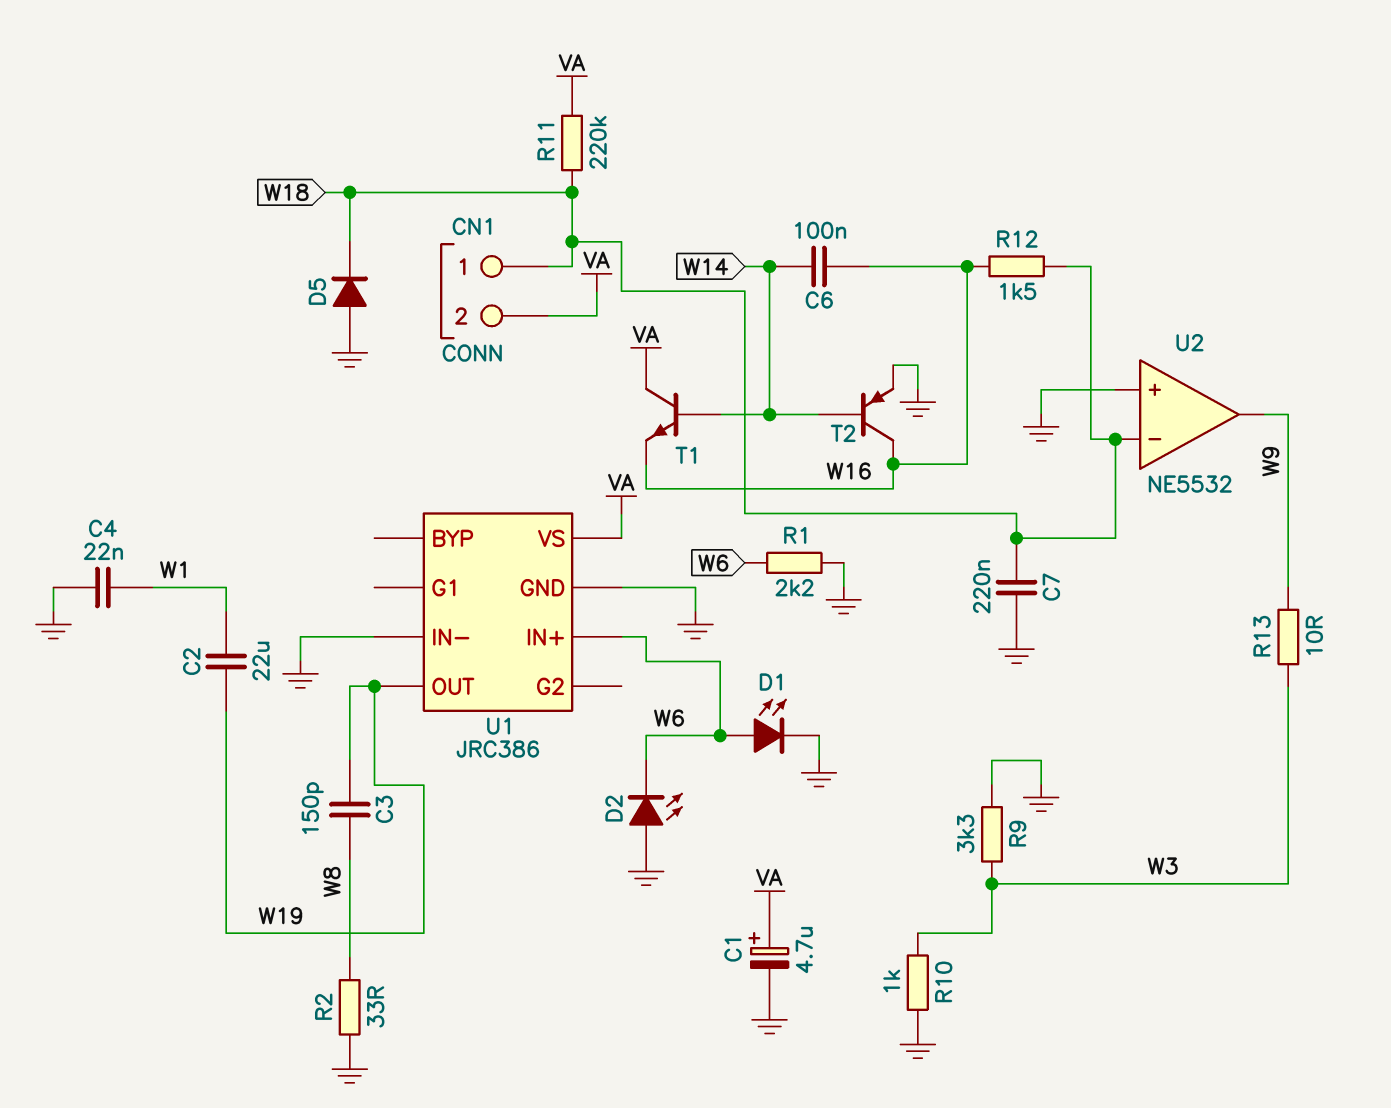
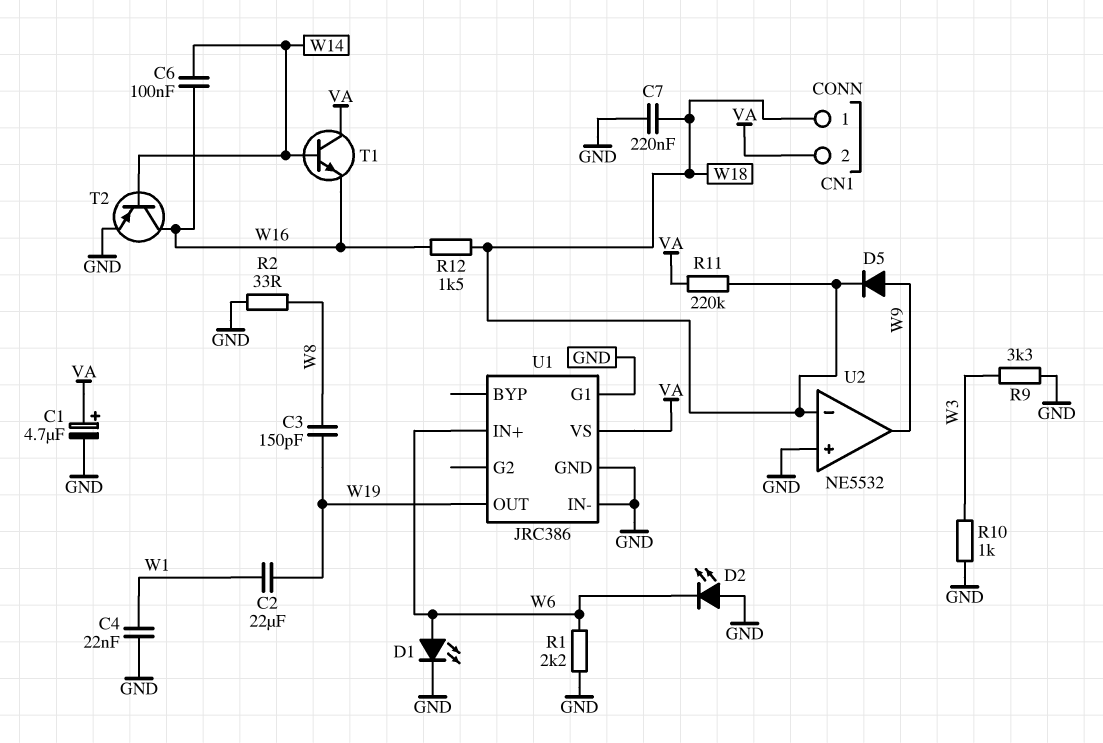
D5: diode (A GND, K W18) -> diode (A W9, K W18)
R13: 10 (W3, W9) -> none
U1 pin G1: none -> GND

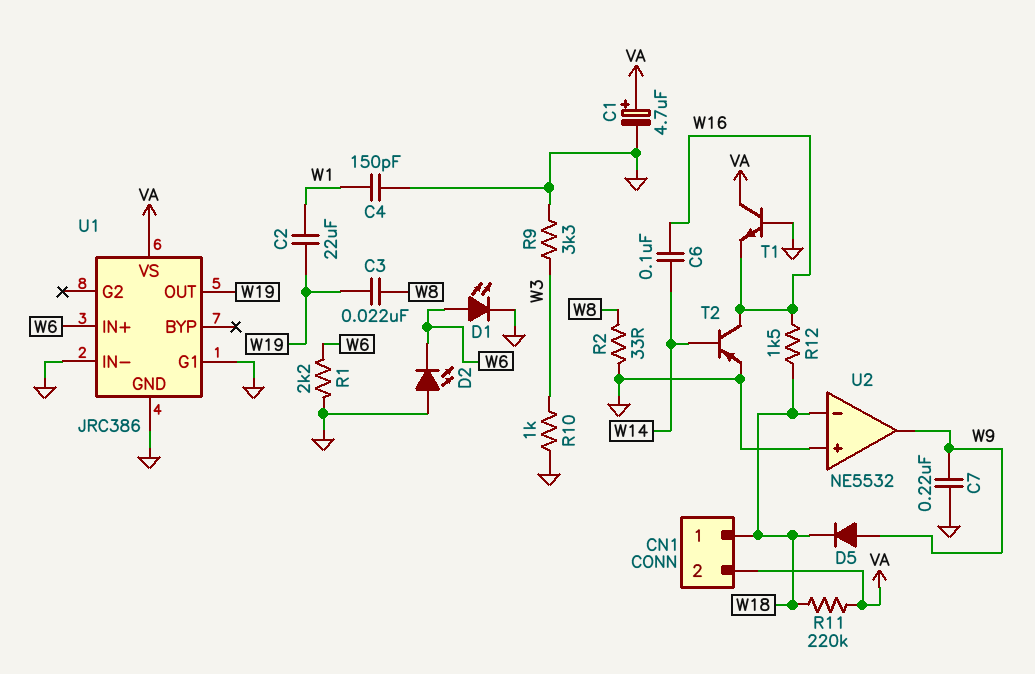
C3: 150pF (W8, W19) -> 22nF (W8, W19)
C4: 22nF (GND, W1) -> 150pF (GND, W1)
C7: 220nF (GND, W18) -> 220nF (GND, W9)
T1: NPN (B W14, C VA, E W16) -> NPN (B GND, C VA, E W16)

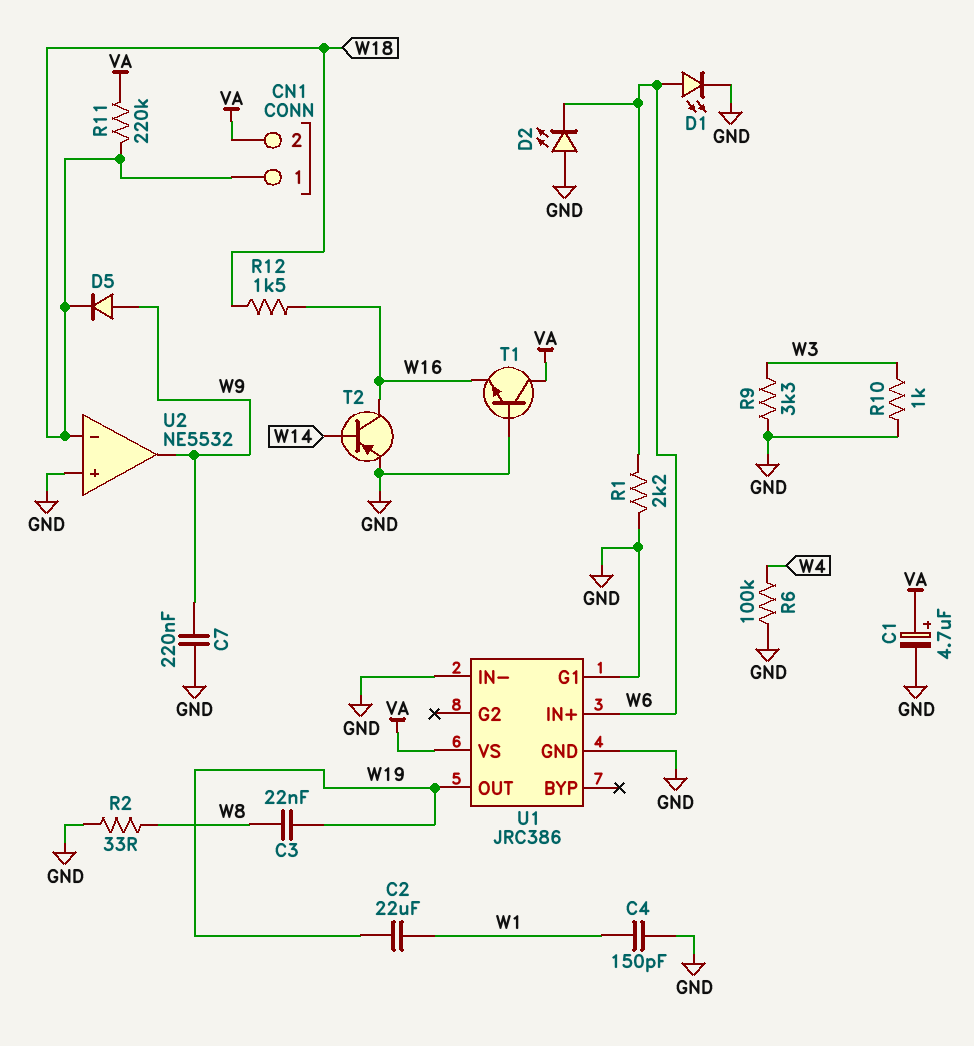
C6: 100nF (W14, W16) -> none
R6: none -> 100k (GND, W4)

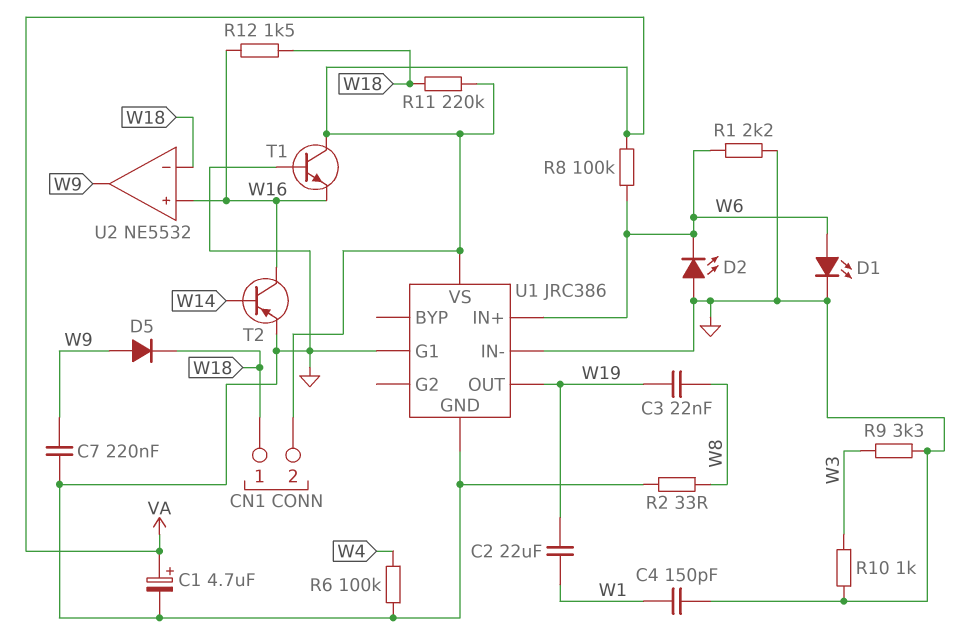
R8: none -> 100k (VA, W6)
U2 pin in+: GND -> W16

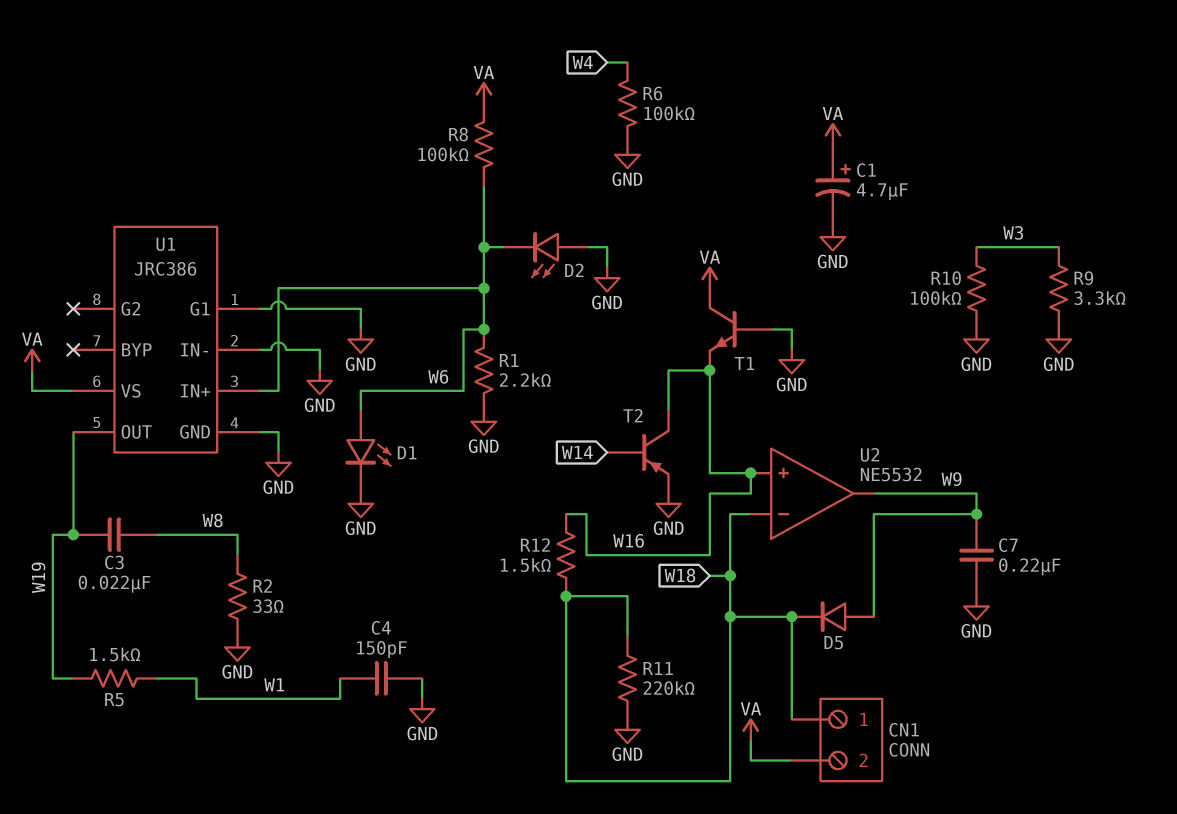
C2: 22uF (W1, W19) -> none
R5: none -> 1.5k (W1, W19)
R10: 1k (GND, W3) -> 100k (GND, W3)
R11: 220k (VA, W18) -> 220k (GND, W18)

